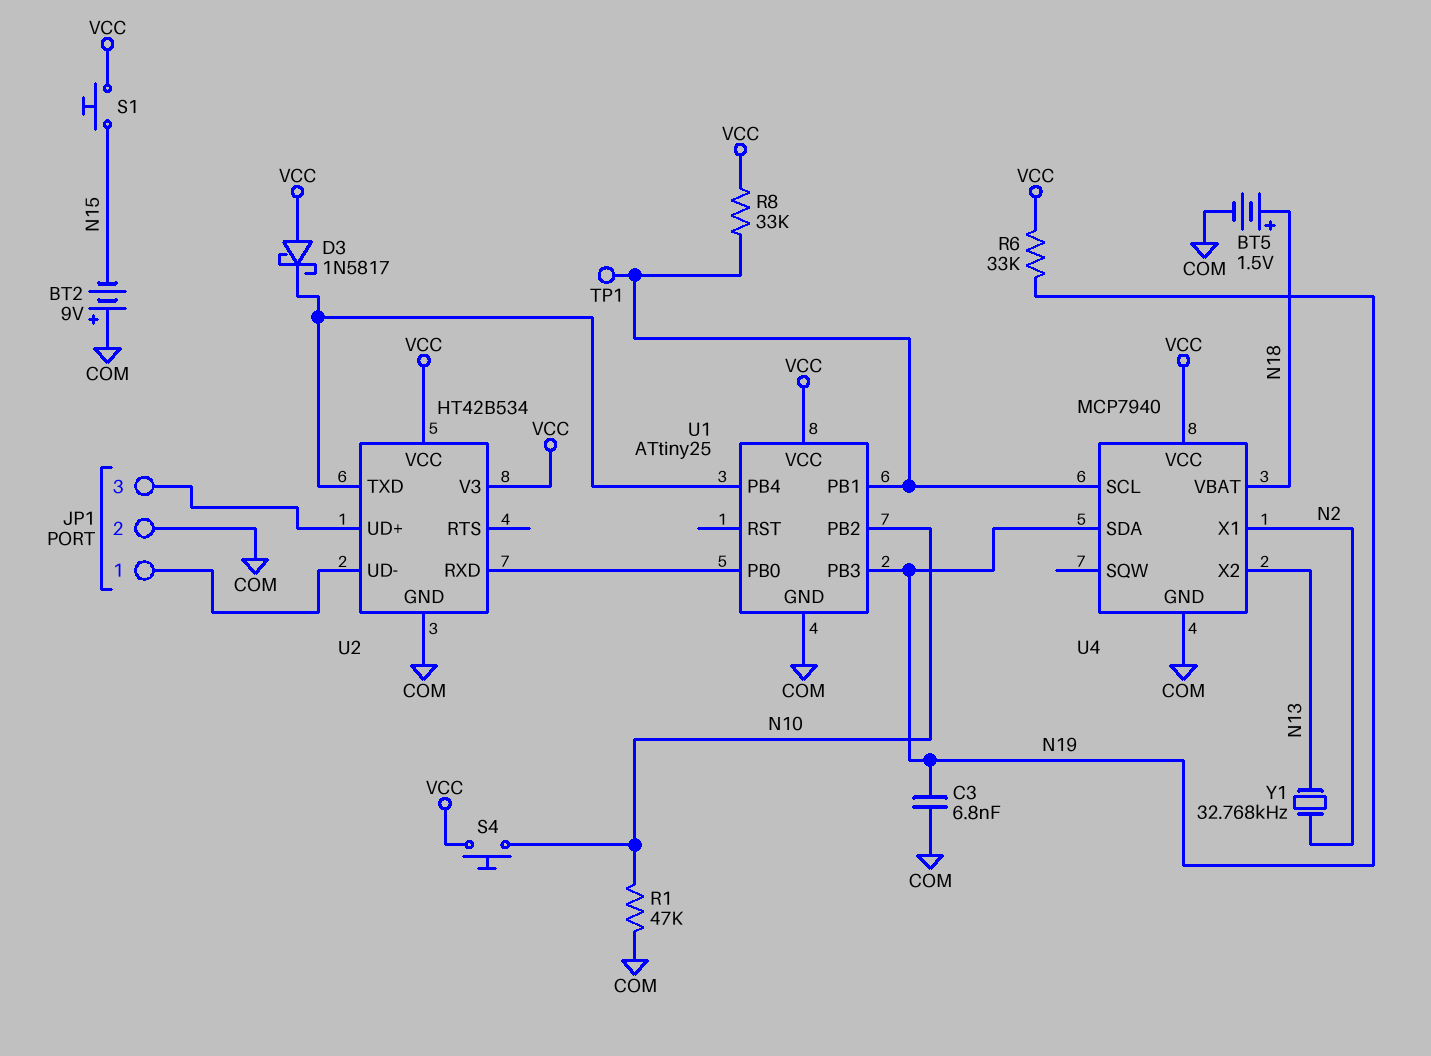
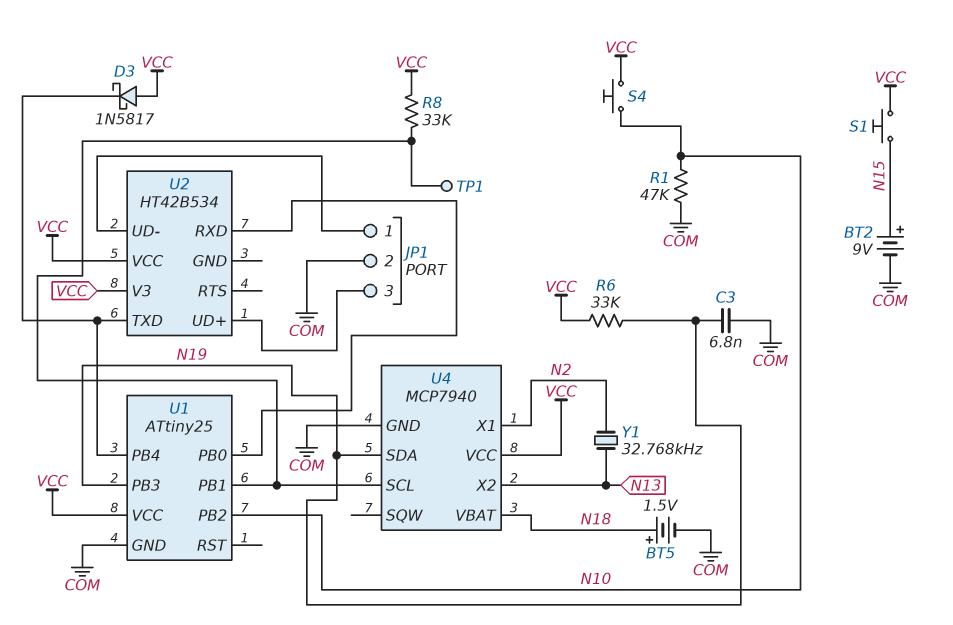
BT2: 9V (plus COM, minus N15) -> 9V (plus N15, minus COM)
U2 pin GND: COM -> none

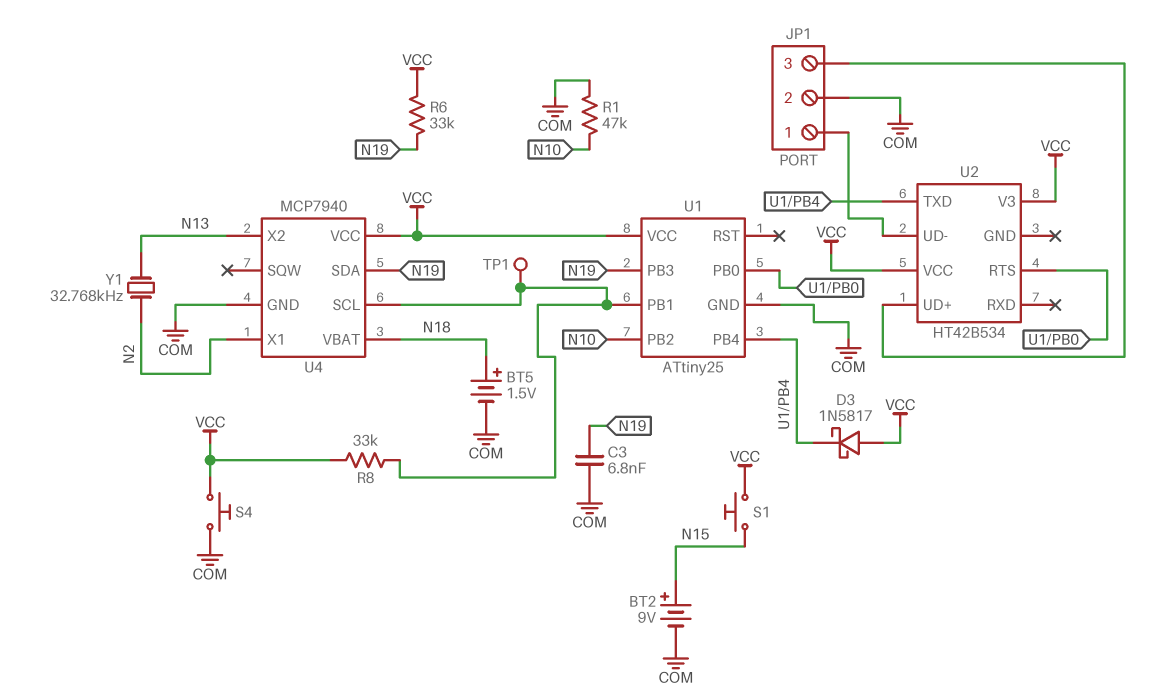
S4: button (N10, VCC) -> button (COM, VCC)
U2 pin RTS: none -> U1/PB0
U2 pin RXD: U1/PB0 -> none

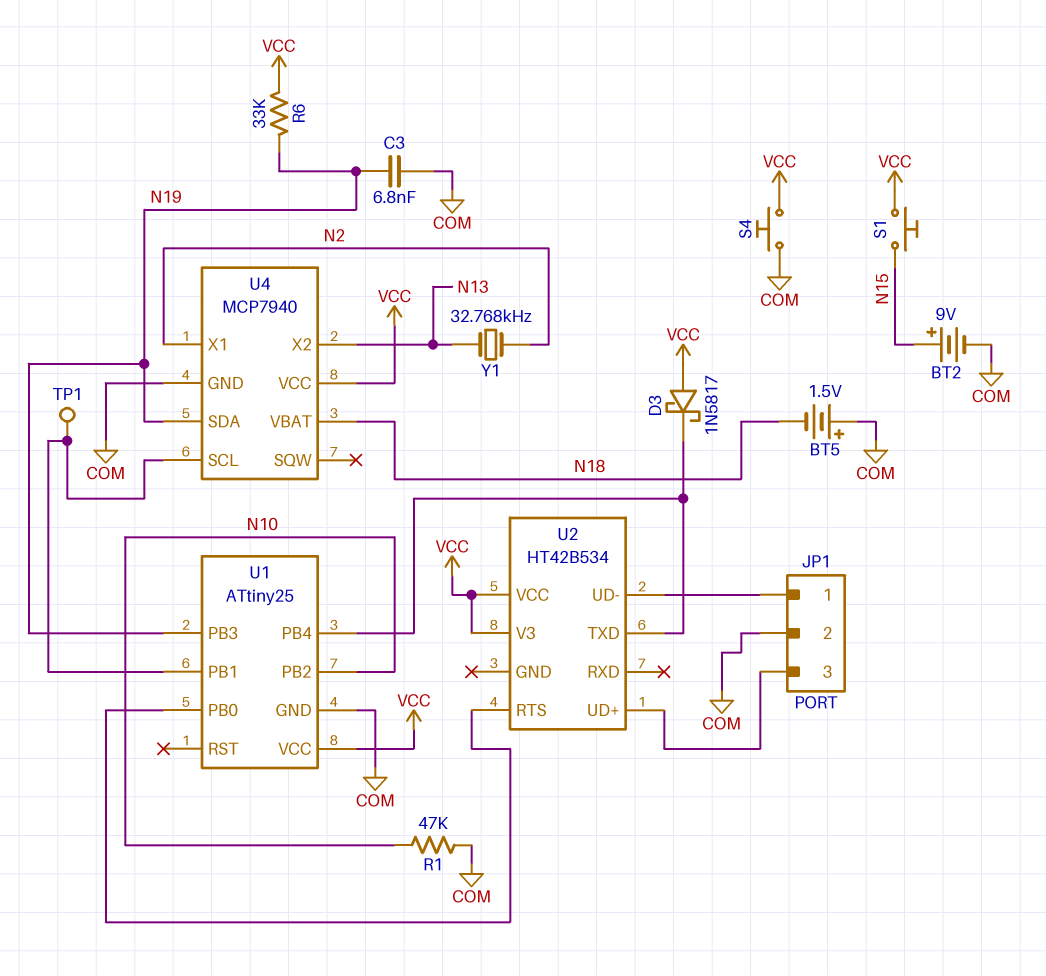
BT5: 1.5V (plus N18, minus COM) -> 1.5V (plus COM, minus N18)
R8: 33k (U1/PB1, VCC) -> none

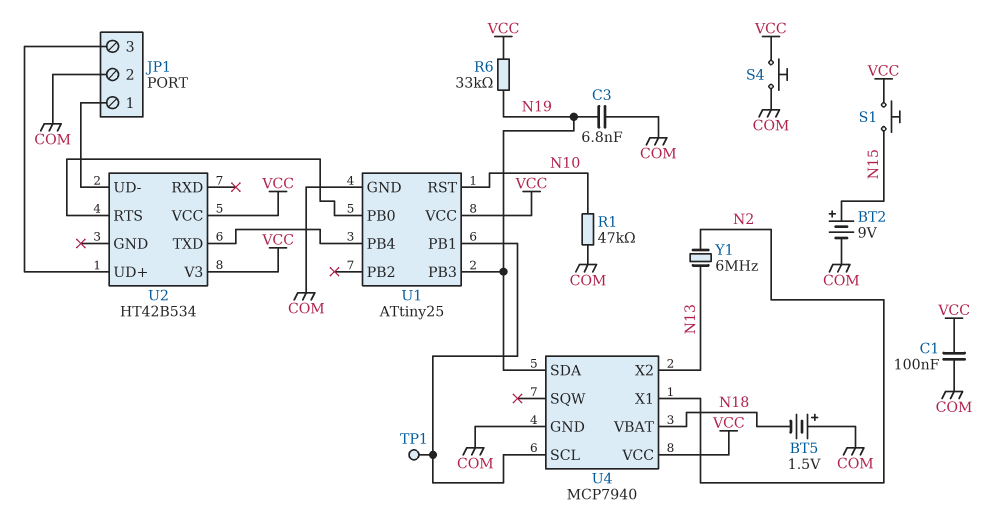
C1: none -> 100nF (COM, VCC)
D3: schottky 1N5817 (A VCC, K U1/PB4) -> none
U1 pin PB2: N10 -> none
U1 pin RST: none -> N10
Y1: 32.768kHz (N2, N13) -> 6MHz (N2, N13)

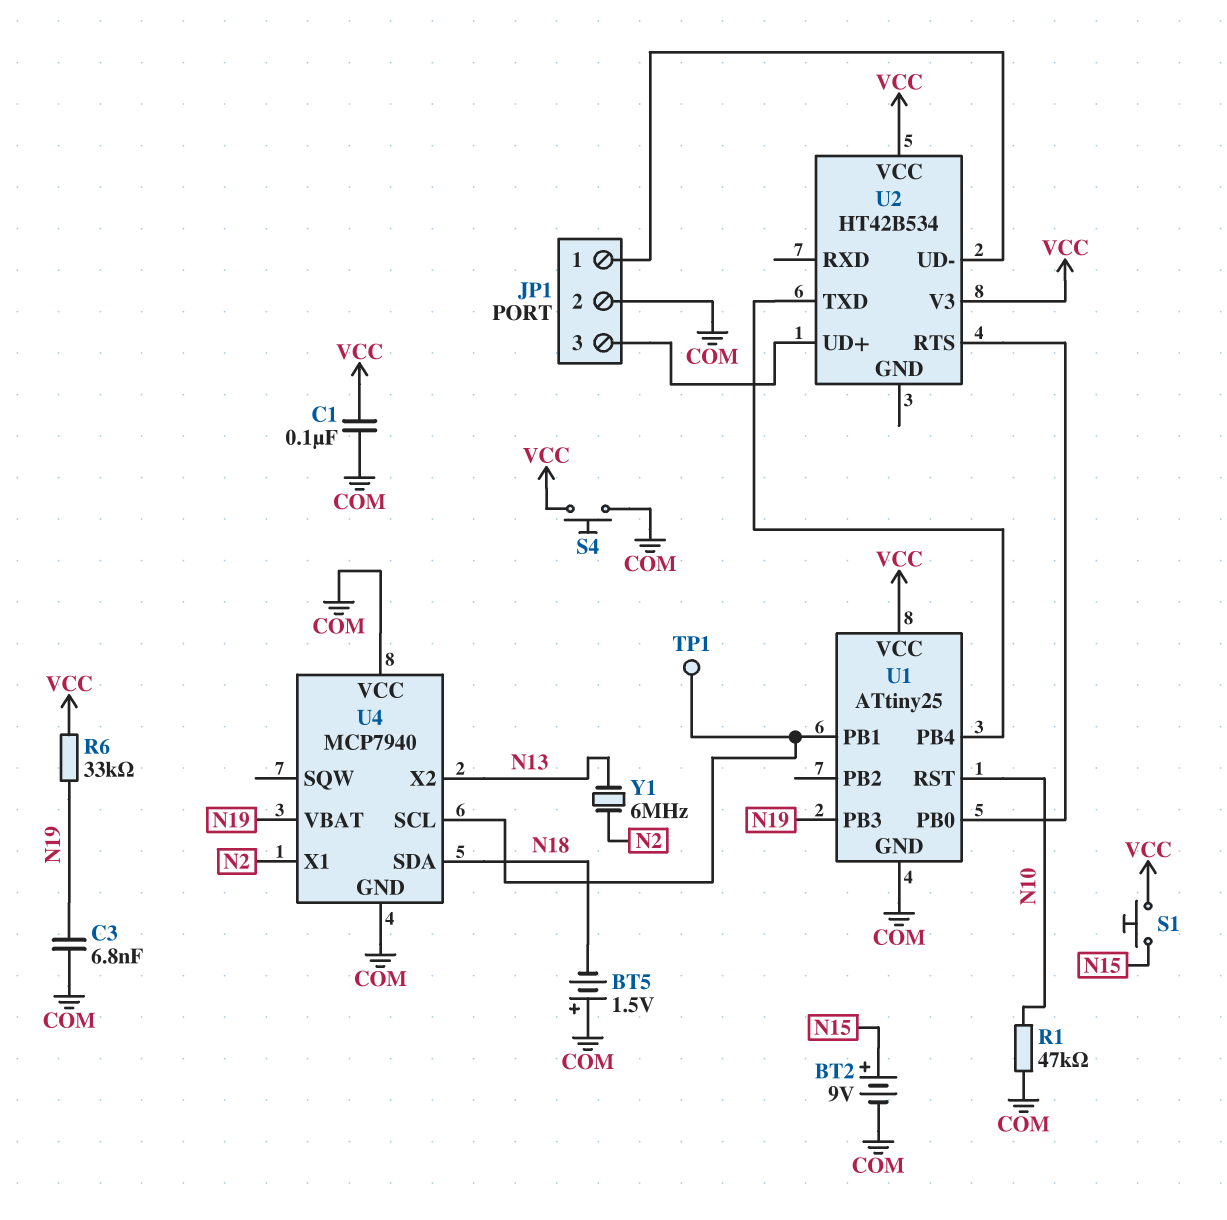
U4 pin SDA: N19 -> N18
U4 pin VBAT: N18 -> N19
U4 pin VCC: VCC -> COM

